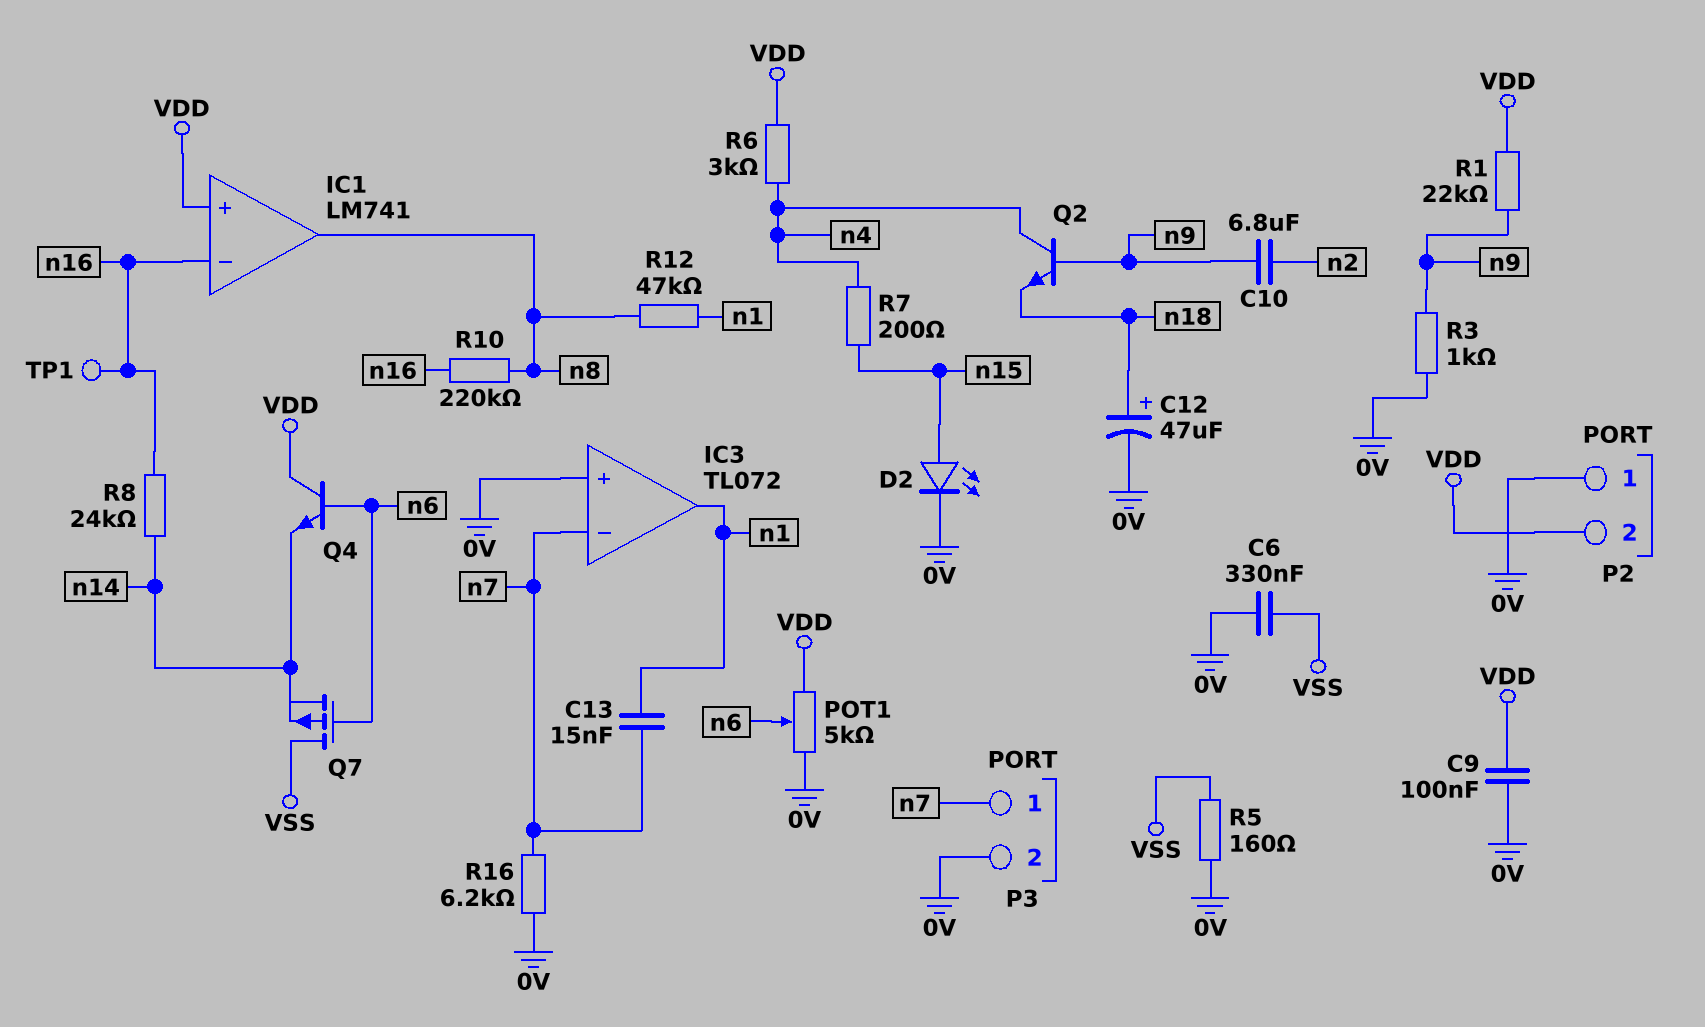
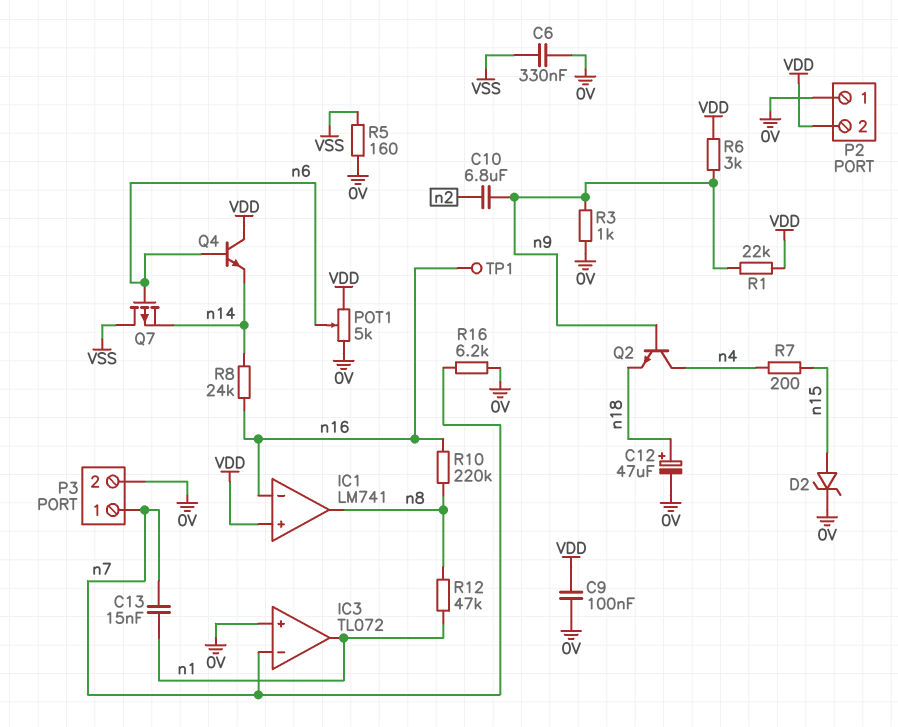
D2: LED (A n15, K 0V) -> zener (A n15, K 0V)
R6: 3k (VDD, n4) -> 3k (VDD, n9)

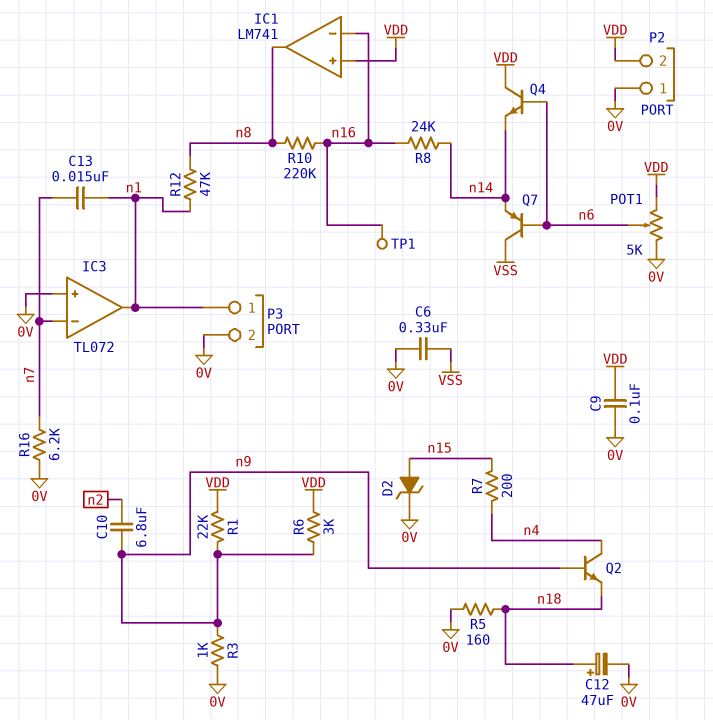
P3 pin 1: n7 -> n1
Q7: PMOS (G n6, D VSS, S n14) -> PNP (B n6, C VSS, E n14)
R5: 160 (0V, VSS) -> 160 (0V, n18)

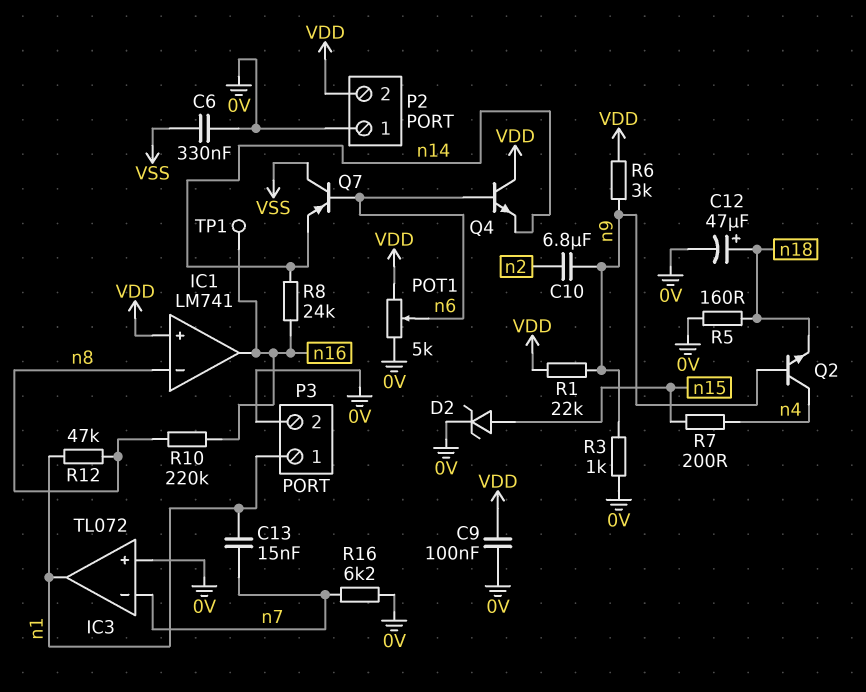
IC1 pin in-: n16 -> n8
IC1 pin out: n8 -> n16

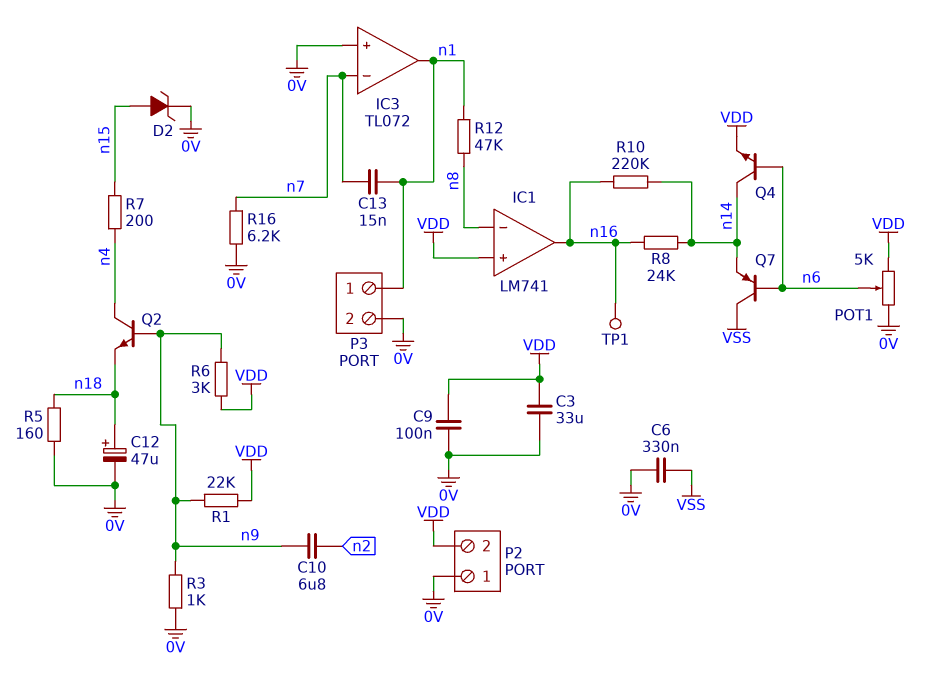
C3: none -> 33uF (0V, VDD)
Q4: NPN (B n6, C VDD, E n14) -> NPN (B n6, C n14, E VDD)
R10: 220k (n8, n16) -> 220k (n14, n16)

